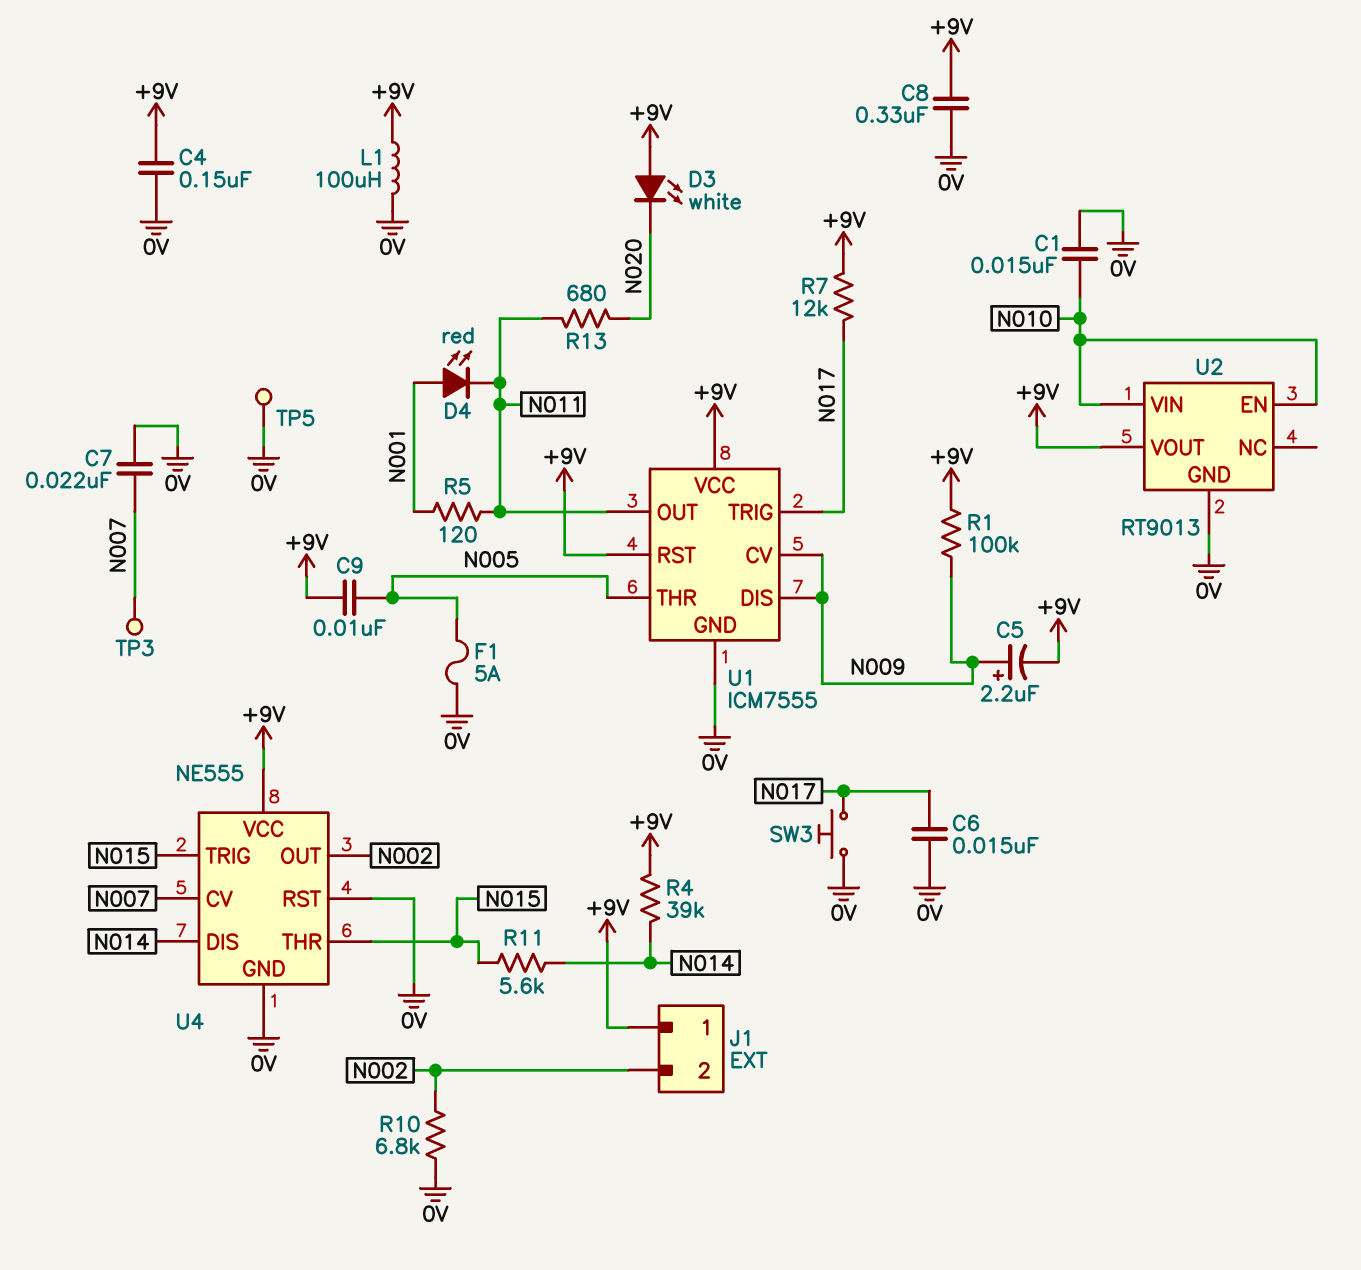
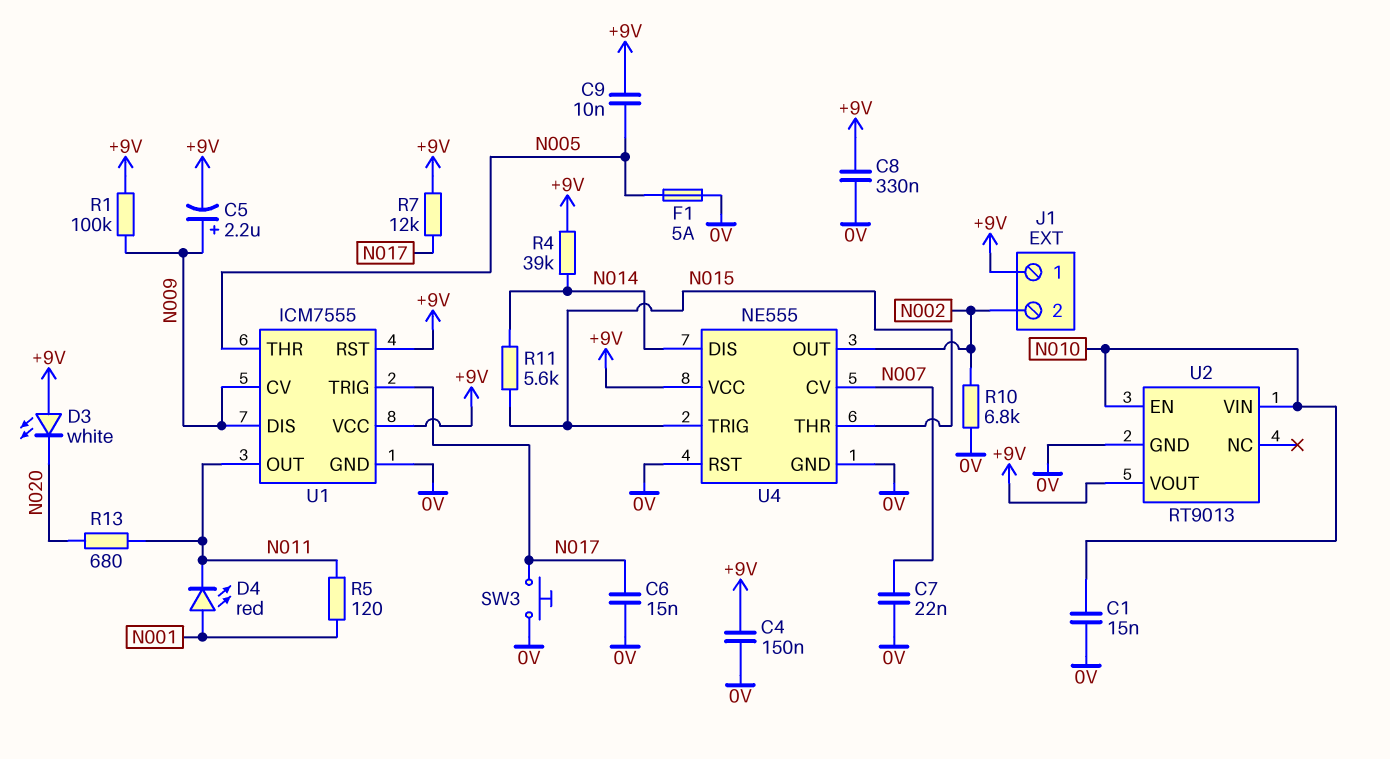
L1: 100uH (+9V, 0V) -> none
TP3: test point (N007) -> none
TP5: test point (0V) -> none

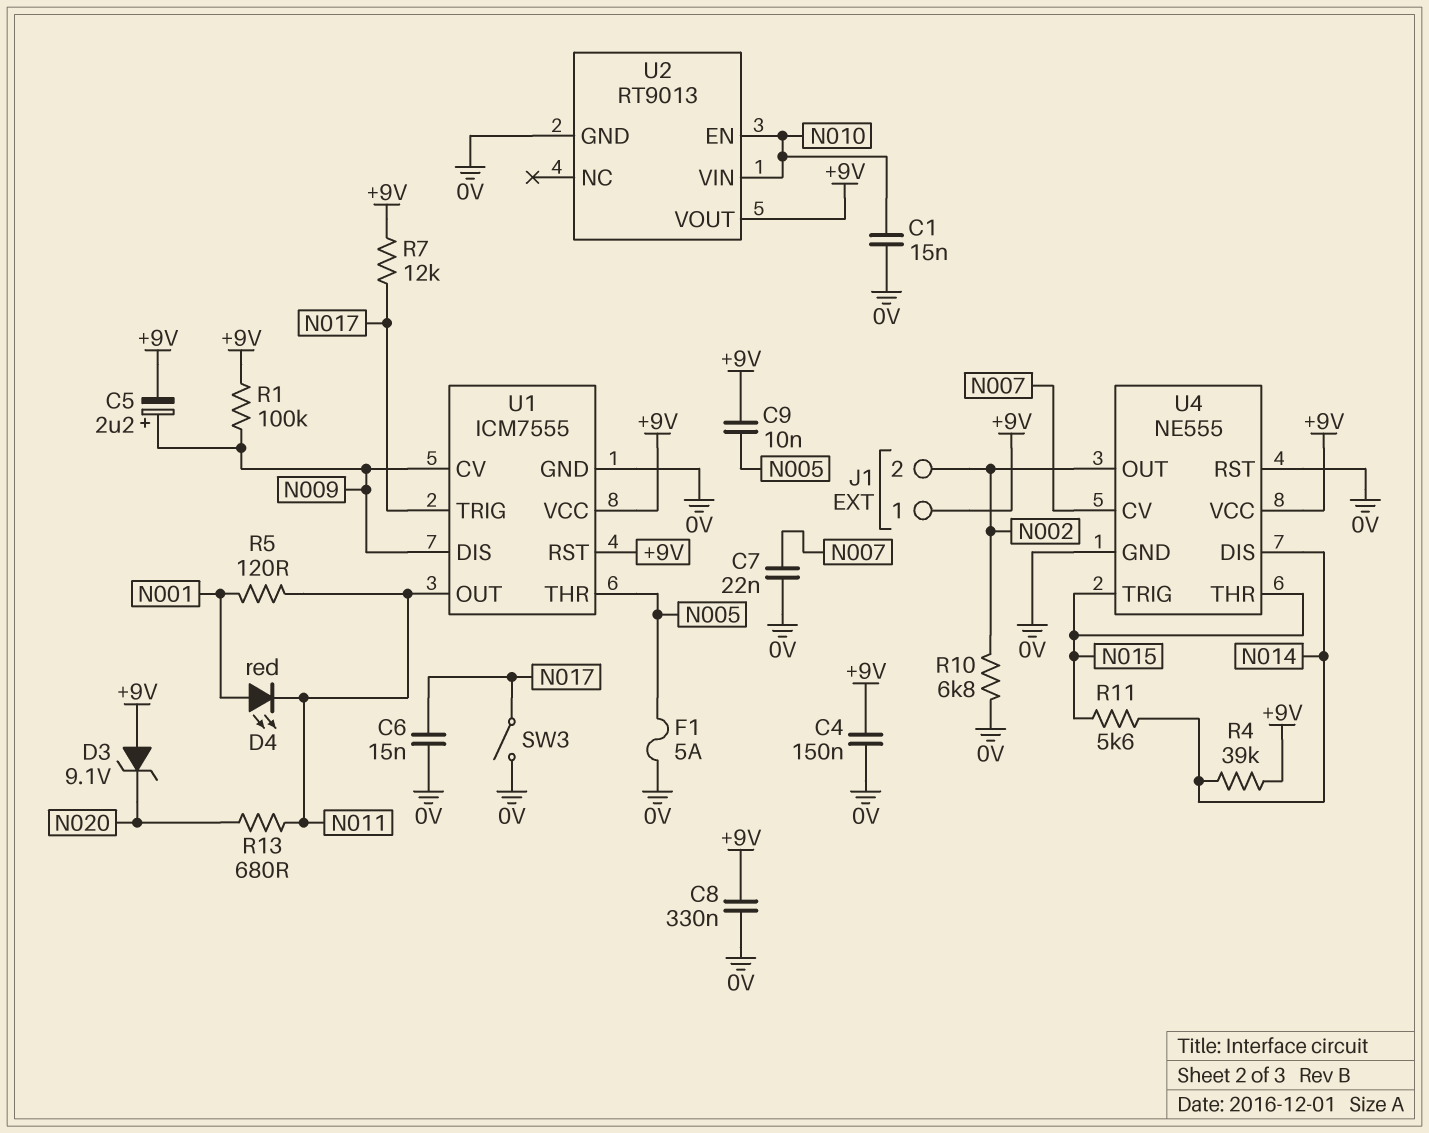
D3: LED white (A +9V, K N020) -> zener 9.1V (A +9V, K N020)
SW3: button (0V, N017) -> switch (0V, N017)

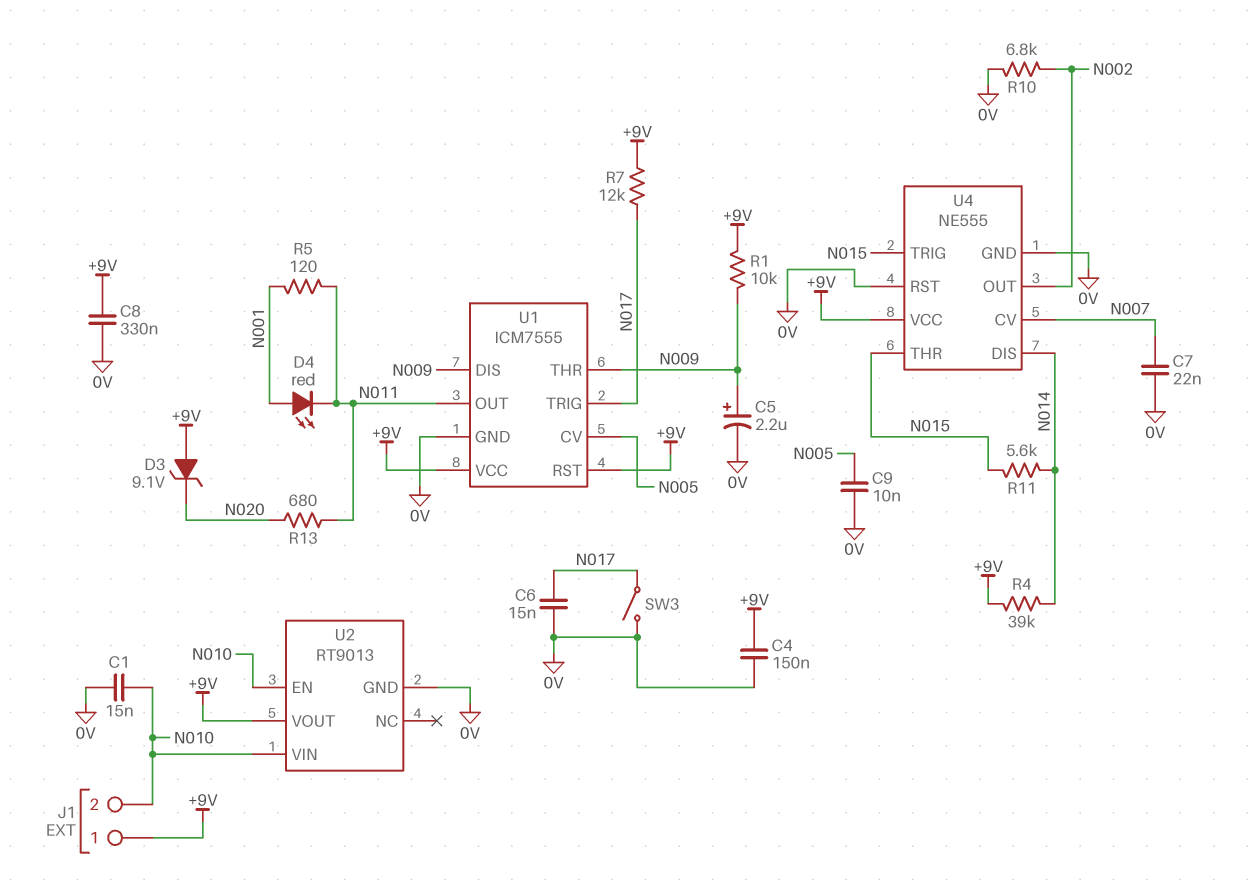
C5: 2.2uF (plus N009, minus +9V) -> 2.2uF (plus N009, minus 0V)
C9: 10nF (+9V, N005) -> 10nF (0V, N005)
F1: 5A (0V, N005) -> none
J1 pin 2: N002 -> N010
R1: 100k (+9V, N009) -> 10k (+9V, N009)
U1 pin CV: N009 -> N005
U1 pin THR: N005 -> N009

